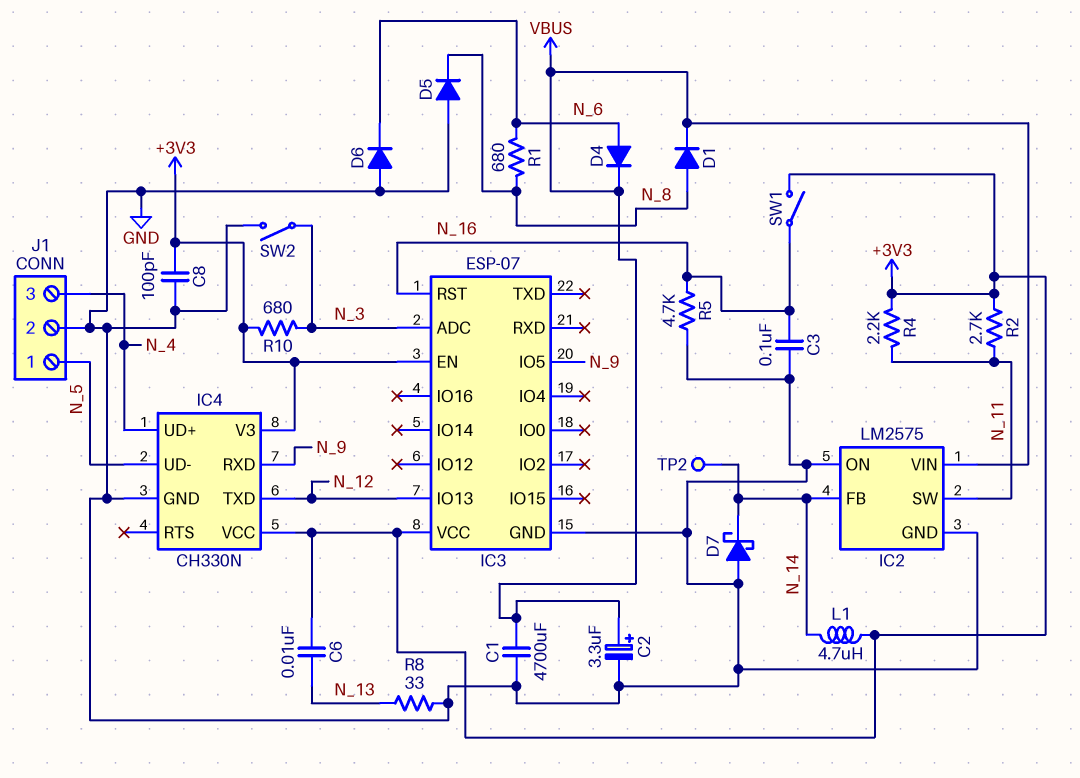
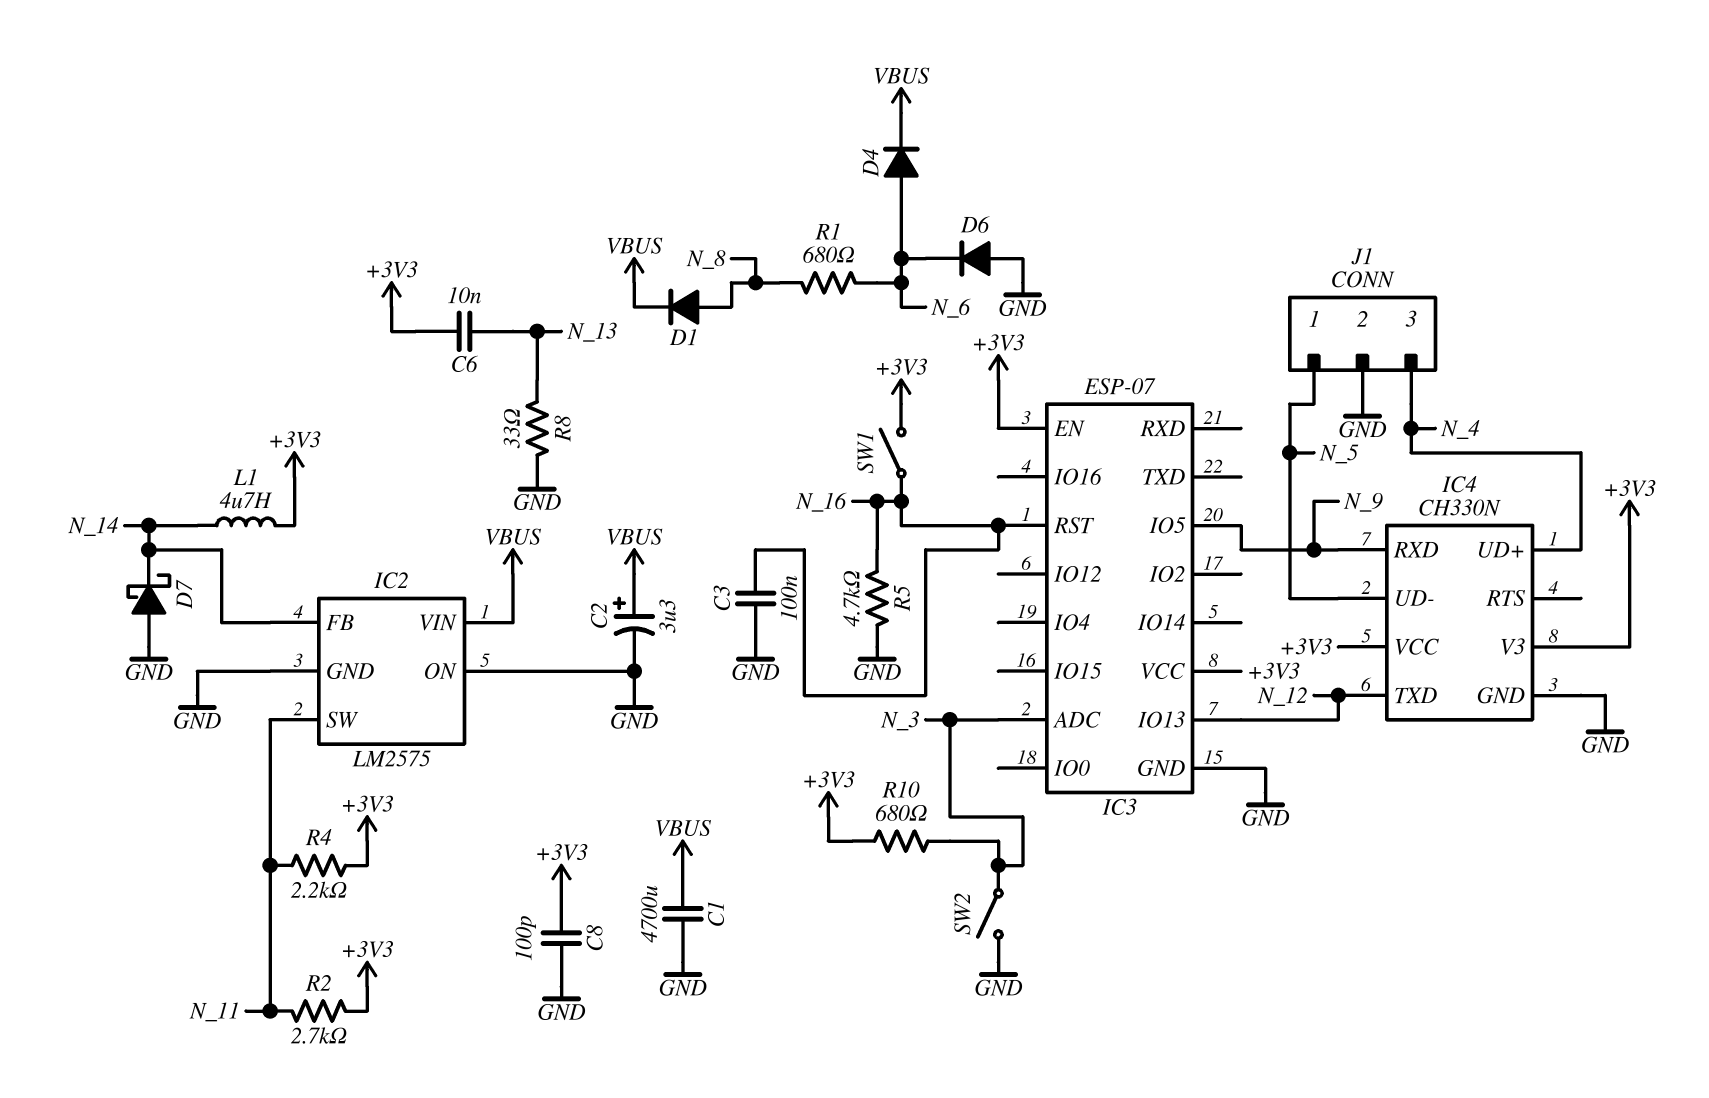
D5: diode (A GND, K N_8) -> none
TP2: test point (N_14) -> none

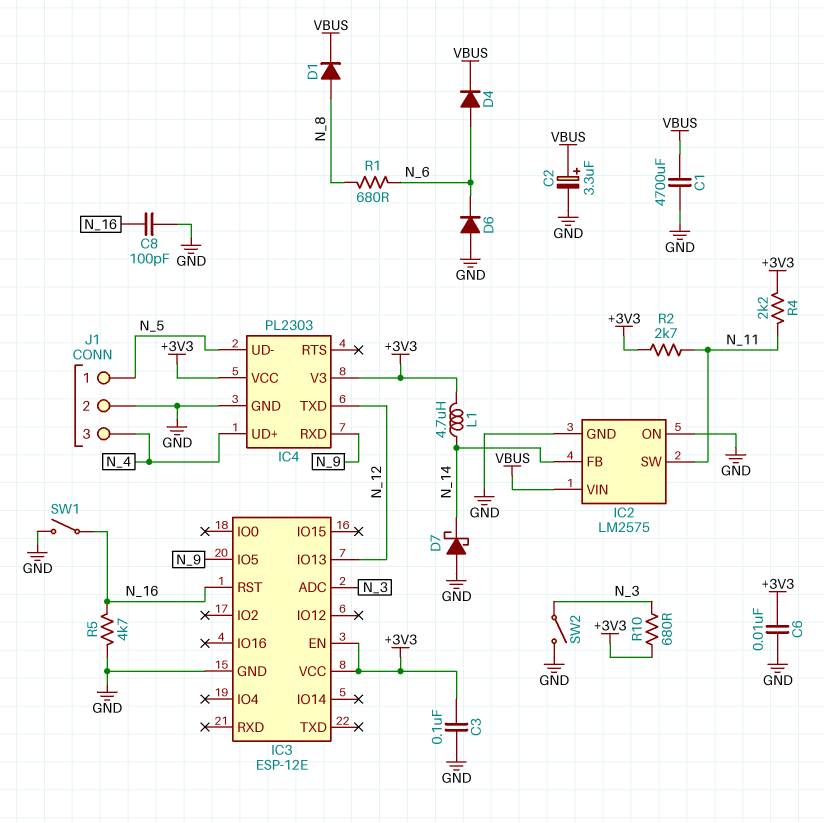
C3: 100nF (GND, N_16) -> 100nF (+3V3, GND)
C6: 10nF (+3V3, N_13) -> 10nF (+3V3, GND)
C8: 100pF (+3V3, GND) -> 100pF (GND, N_16)
IC3: ESP-07 -> ESP-12E
IC4: CH330N -> PL2303
R8: 33 (GND, N_13) -> none
SW1: switch (+3V3, N_16) -> switch (GND, N_16)

